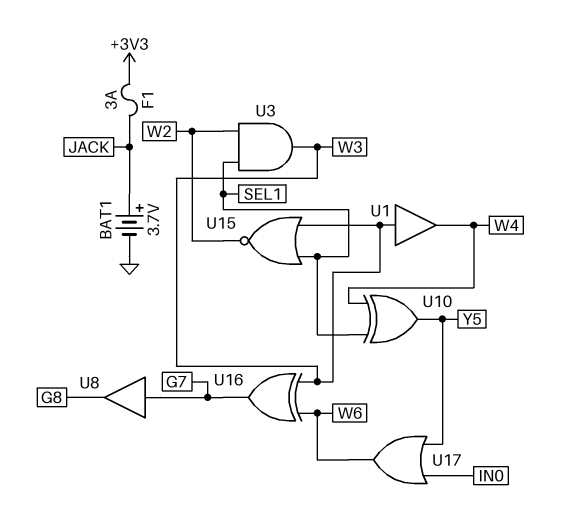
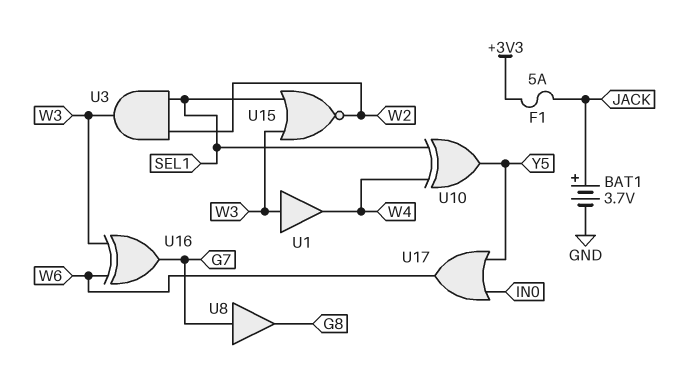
F1: 3A (+3V3, JACK) -> 5A (+3V3, JACK)

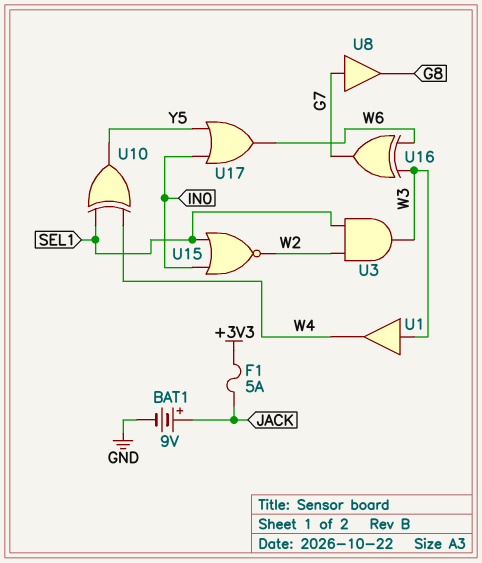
BAT1: 3.7V (plus JACK, minus GND) -> 9V (plus JACK, minus GND)
U15: NOR (in SEL1, in W3, out W2) -> NOR (in IN0, in SEL1, out W2)

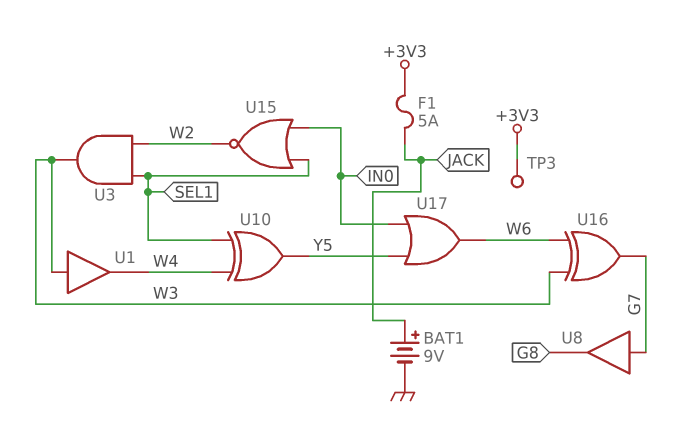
TP3: none -> test point (+3V3)

